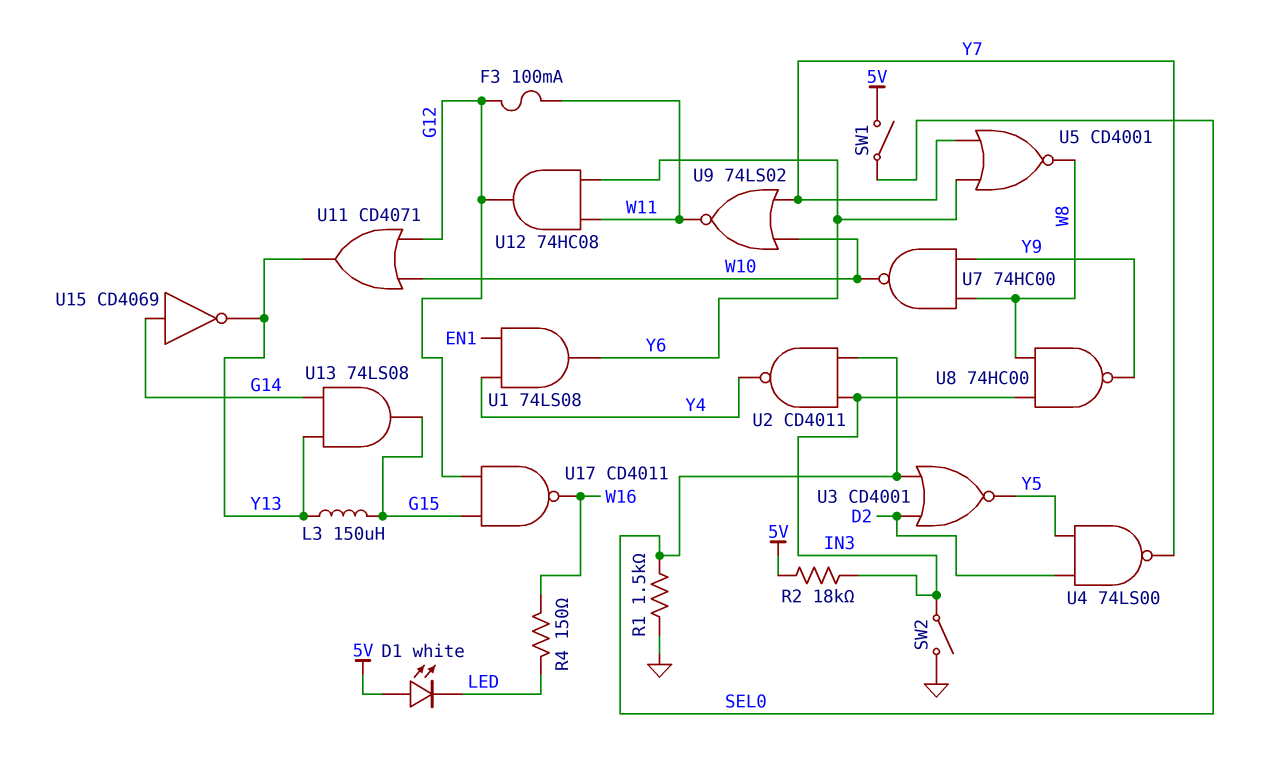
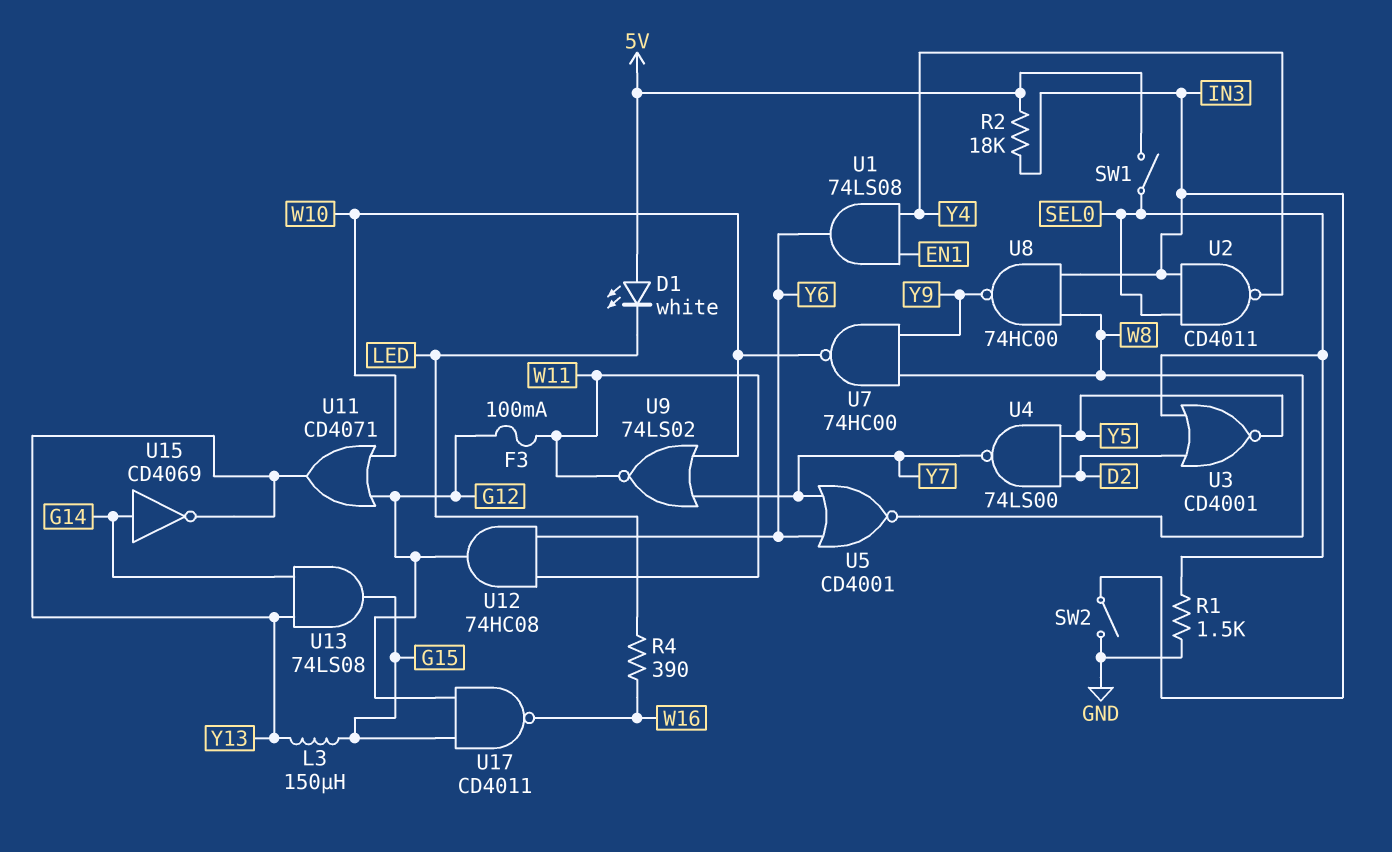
R4: 150 (LED, W16) -> 390 (LED, W16)

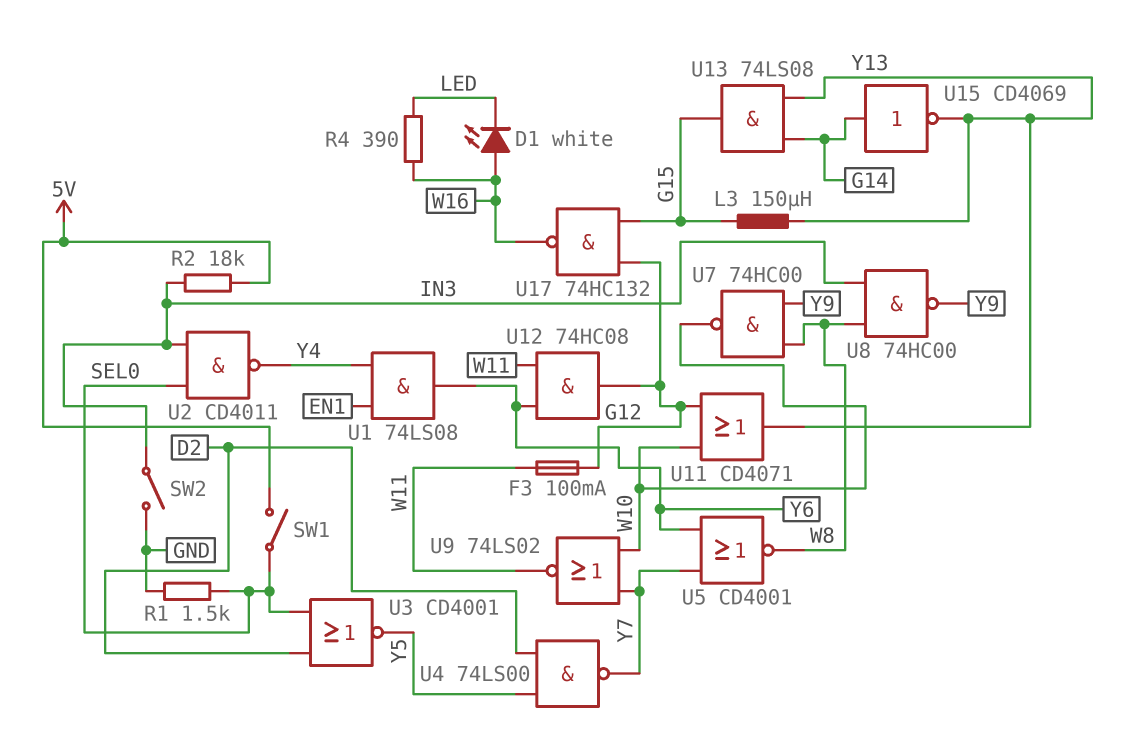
D1: LED white (A 5V, K LED) -> LED white (A W16, K LED)
U17: NAND CD4011 (in G12, in G15, out W16) -> NAND 74HC132 (in G12, in G15, out W16)

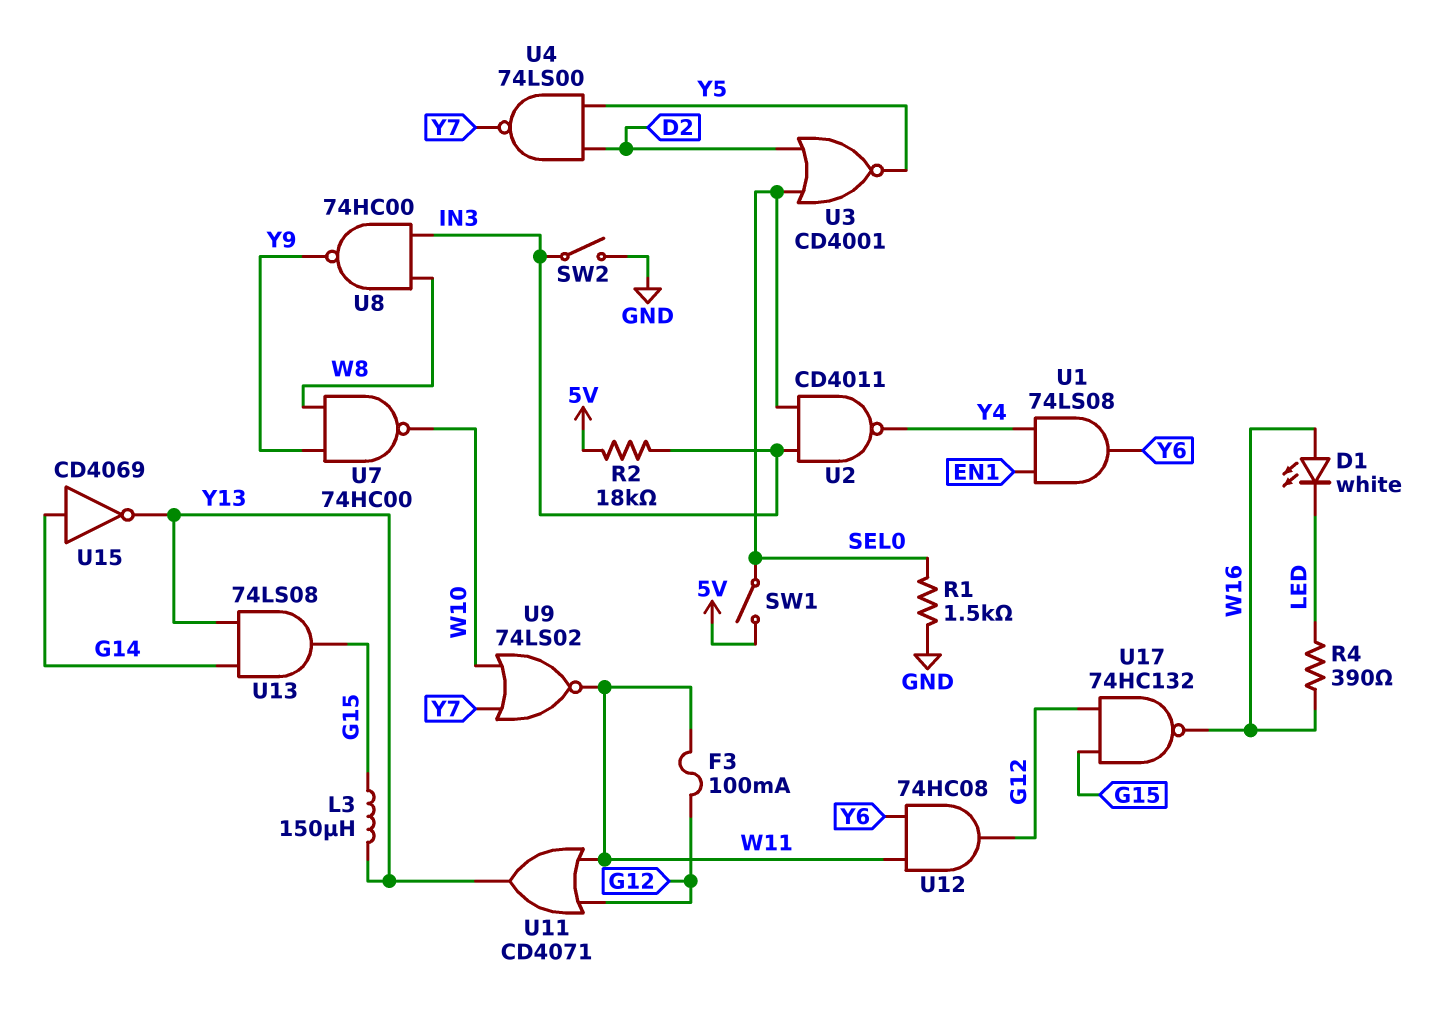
U5: NOR CD4001 (in Y6, in Y7, out W8) -> none
U11: OR CD4071 (in G12, in W10, out Y13) -> OR CD4071 (in G12, in W11, out Y13)

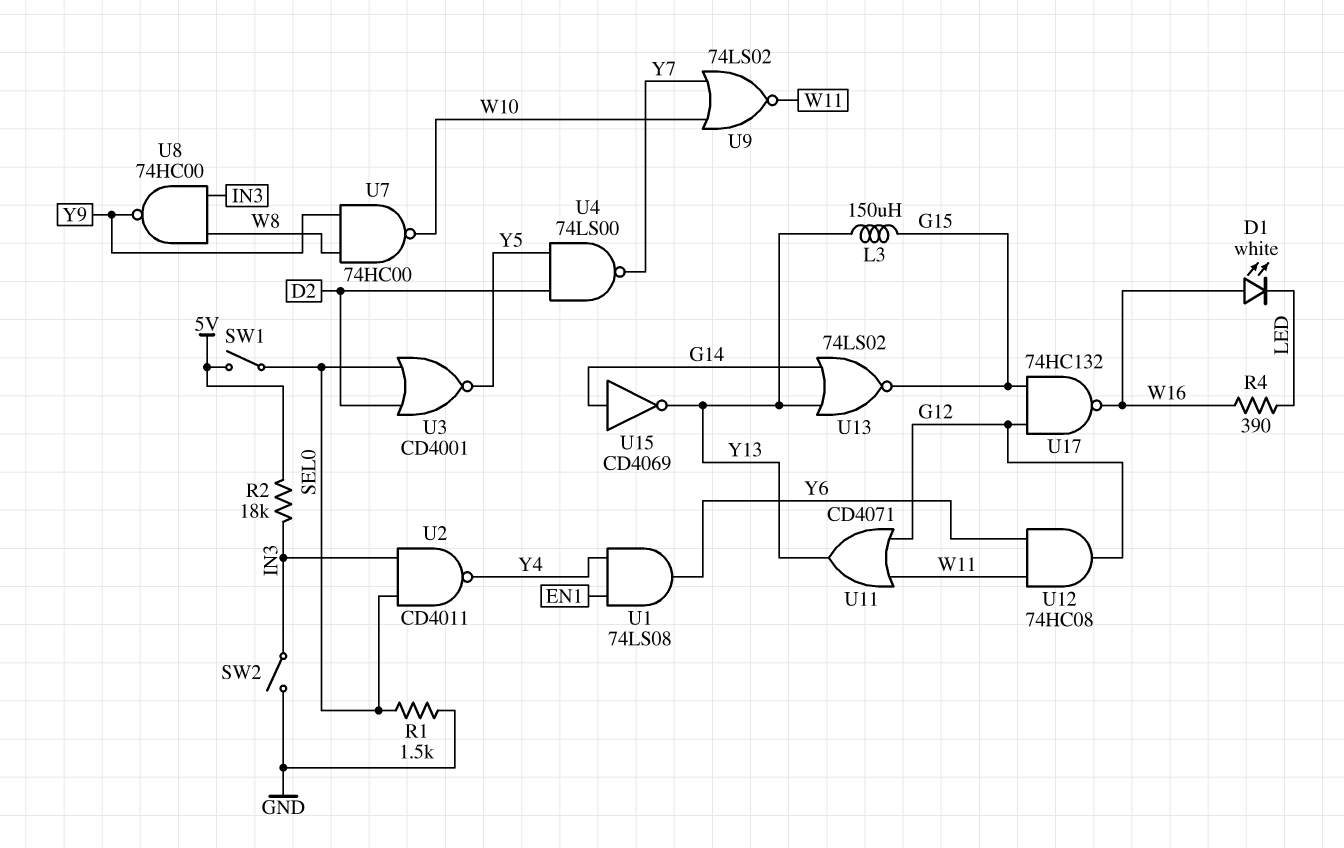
F3: 100mA (G12, W11) -> none
U13: AND 74LS08 (in G14, in Y13, out G15) -> NOR 74LS02 (in G14, in Y13, out G15)

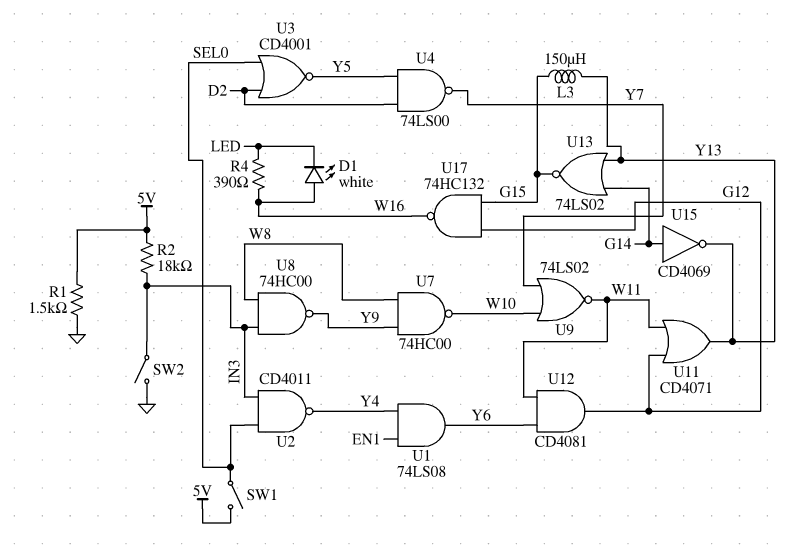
R1: 1.5k (GND, SEL0) -> 1.5k (5V, GND)
U12: AND 74HC08 (in W11, in Y6, out G12) -> AND CD4081 (in W11, in Y6, out G12)

